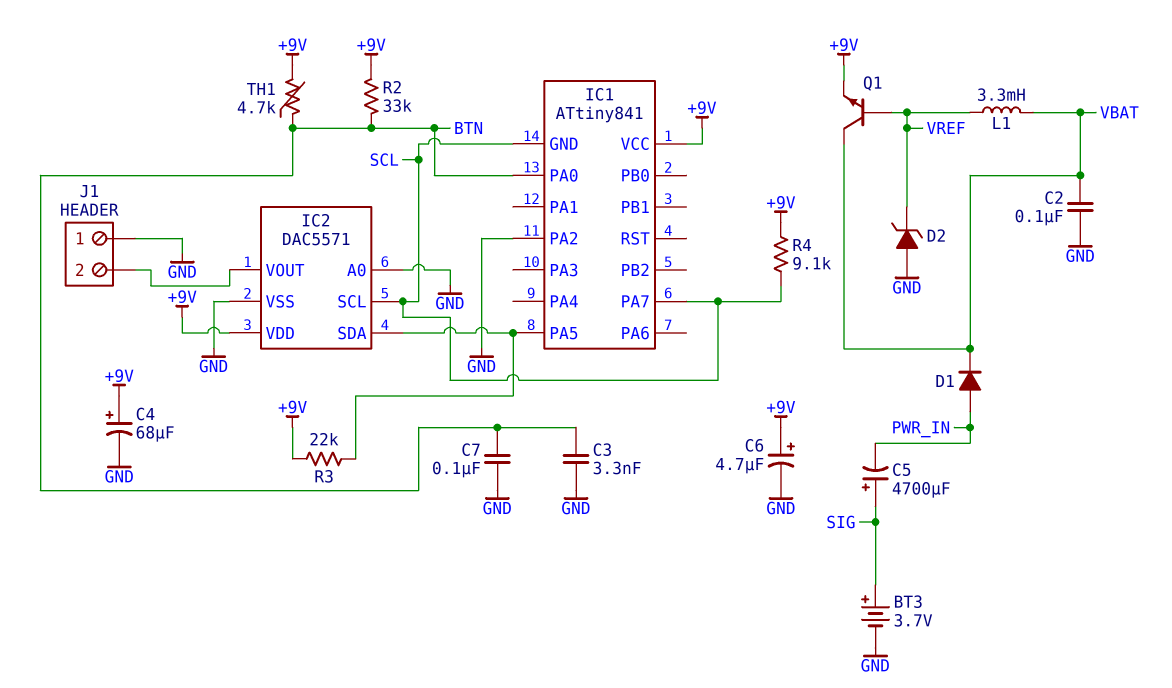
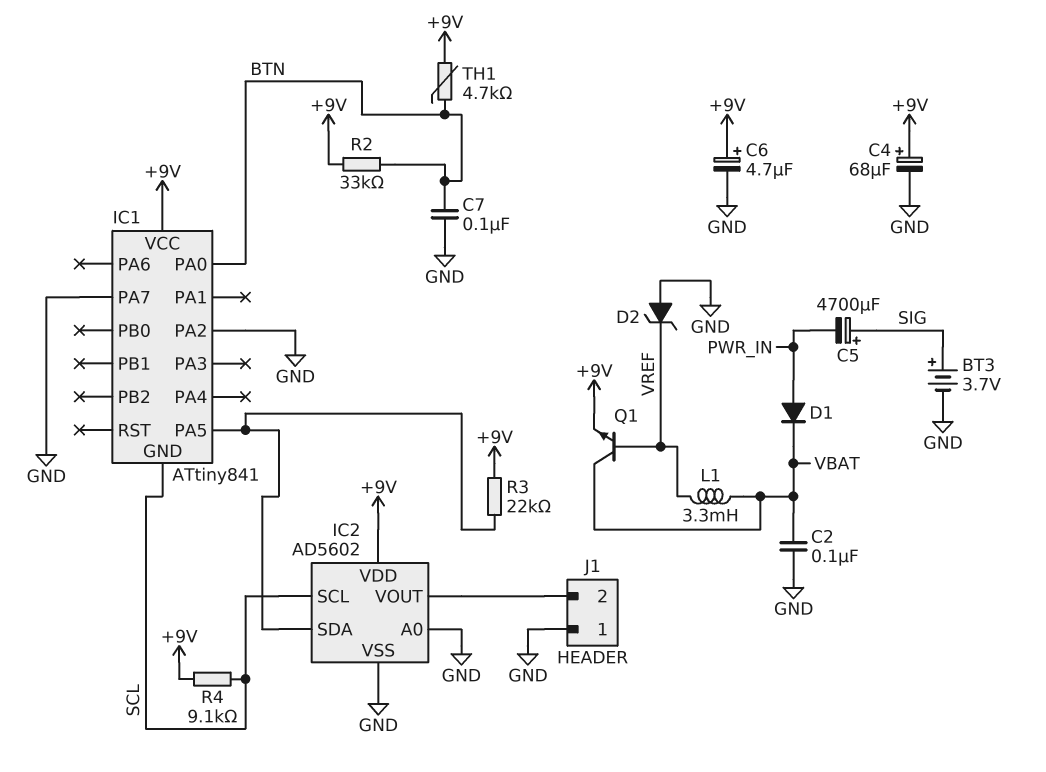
C3: 3.3nF (BTN, GND) -> none
IC1 pin PA7: SCL -> GND
IC2: DAC5571 -> AD5602

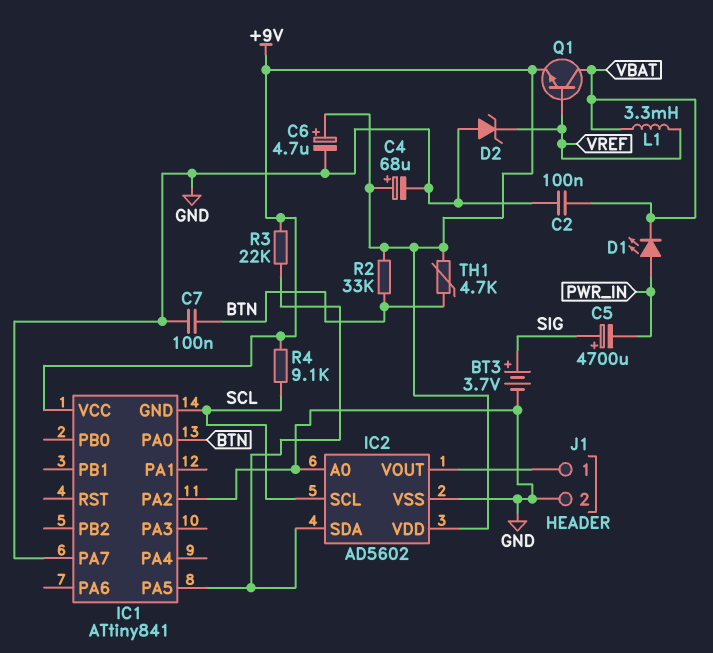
D1: diode (A PWR_IN, K VBAT) -> LED (A PWR_IN, K VBAT)
J1 pin 1: GND -> IC2/VOUT
J1 pin 2: IC2/VOUT -> GND

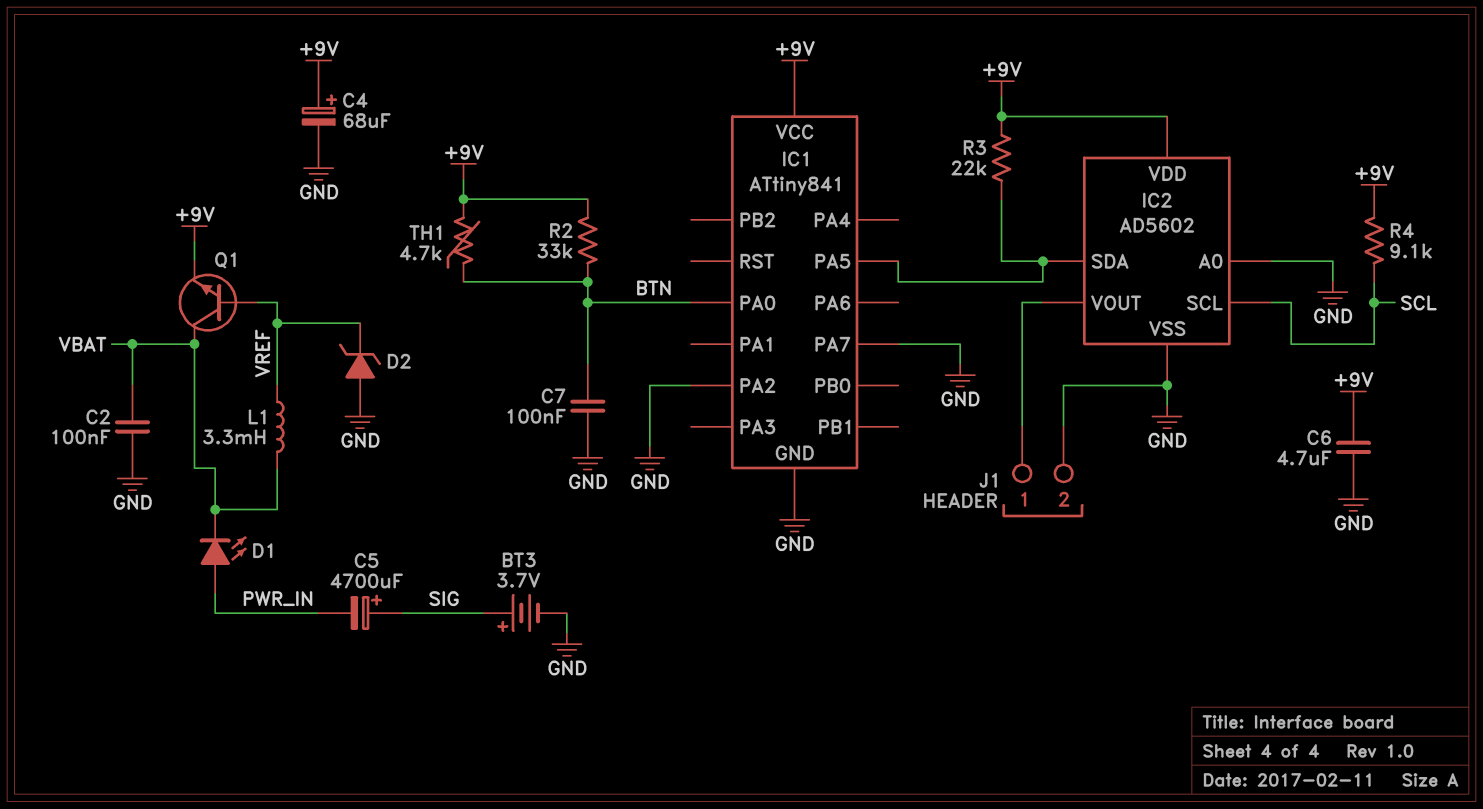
C6: 4.7uF (plus +9V, minus GND) -> 4.7uF (+9V, GND)
IC1 pin GND: SCL -> GND

